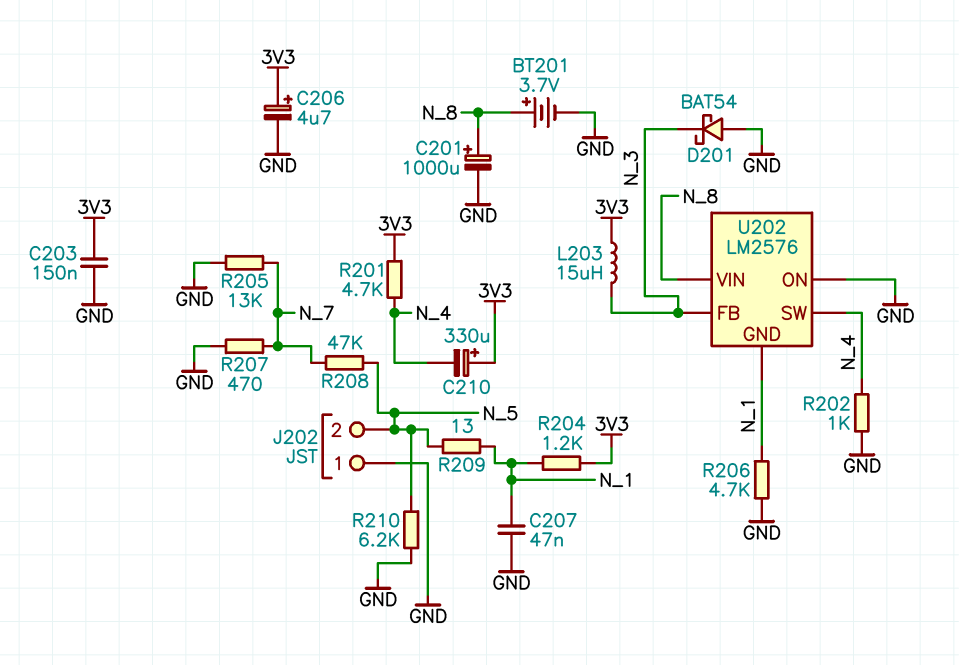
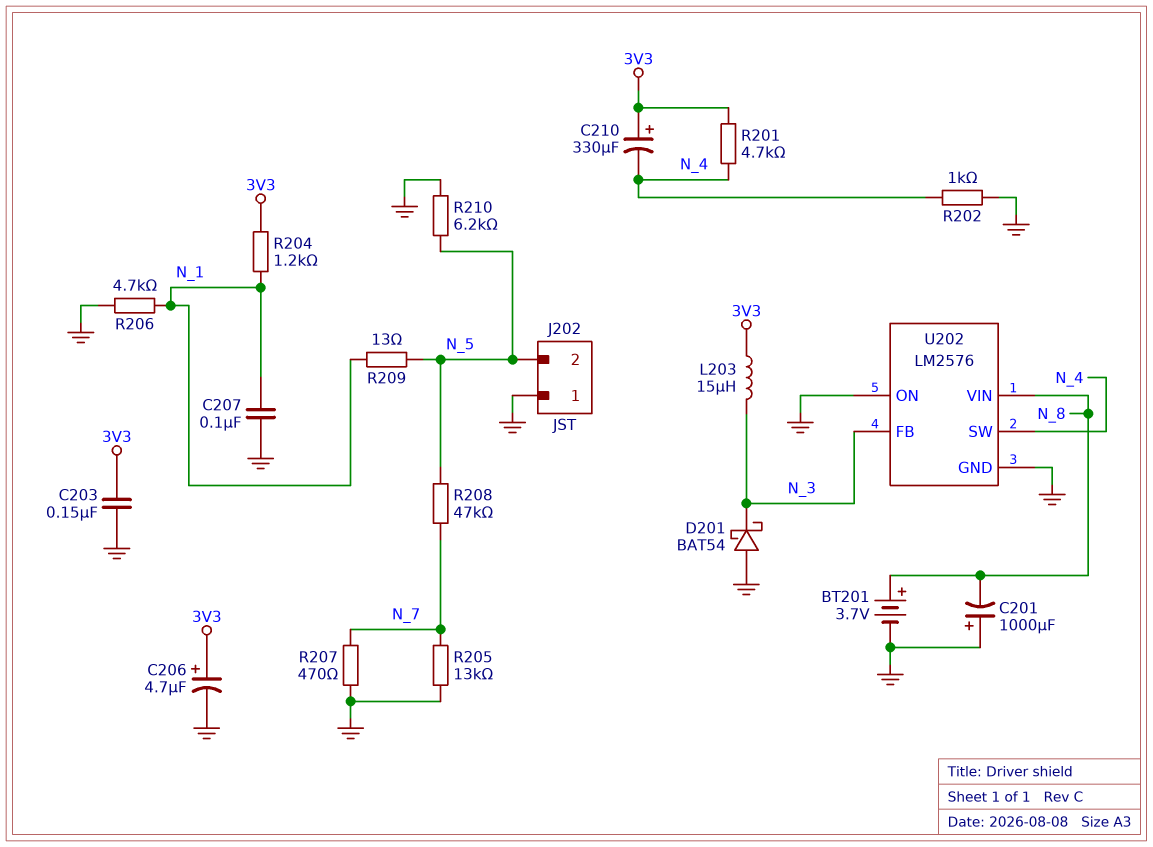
C201: 1000uF (plus N_8, minus GND) -> 1000uF (plus GND, minus N_8)
C207: 47nF (GND, N_1) -> 100nF (GND, N_1)
U202 pin GND: N_1 -> GND

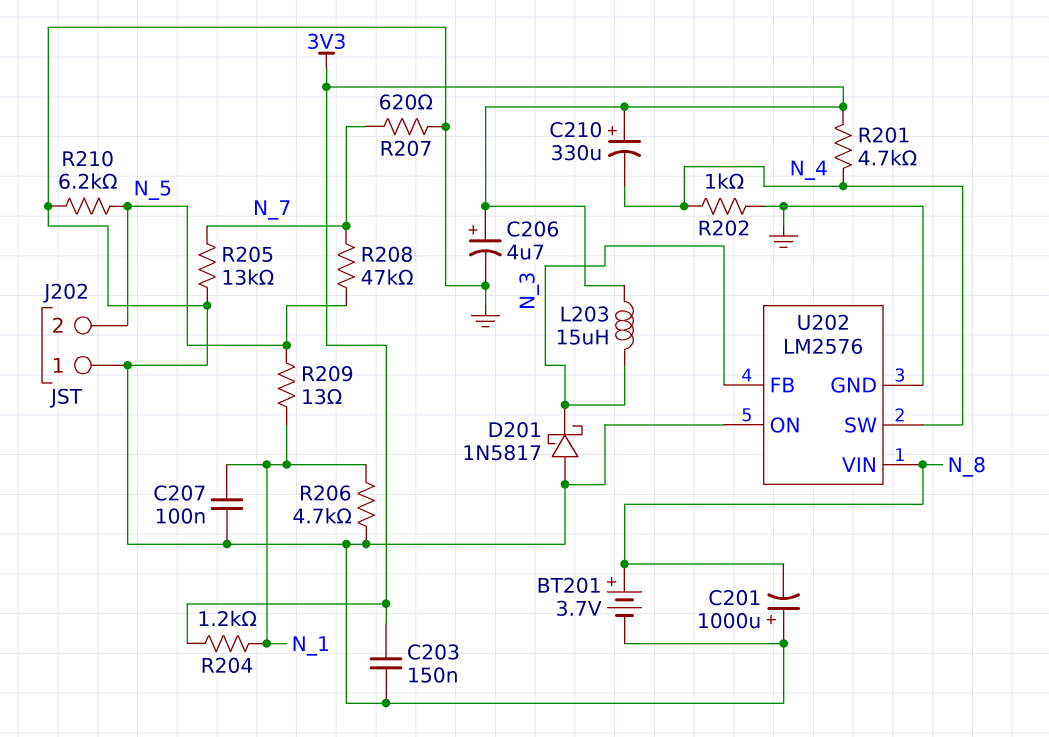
D201: schottky BAT54 (A GND, K N_3) -> schottky 1N5817 (A GND, K N_3)
R207: 470 (GND, N_7) -> 620 (GND, N_7)

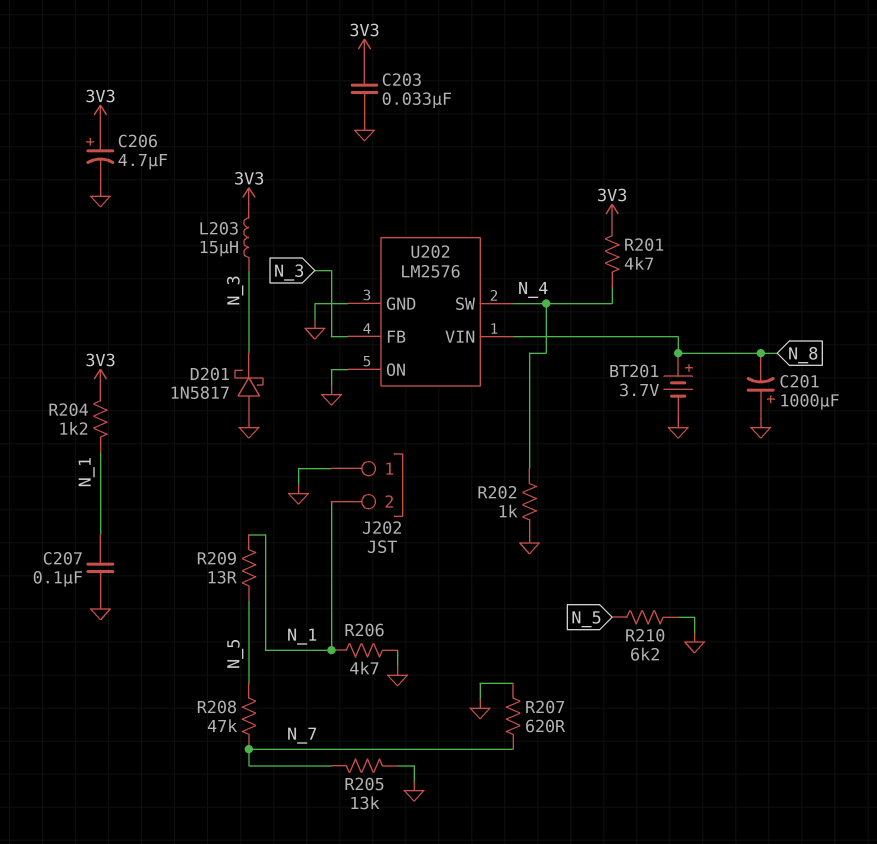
C203: 150nF (3V3, GND) -> 33nF (3V3, GND)
C210: 330uF (plus 3V3, minus N_4) -> none
J202 pin 2: N_5 -> N_1

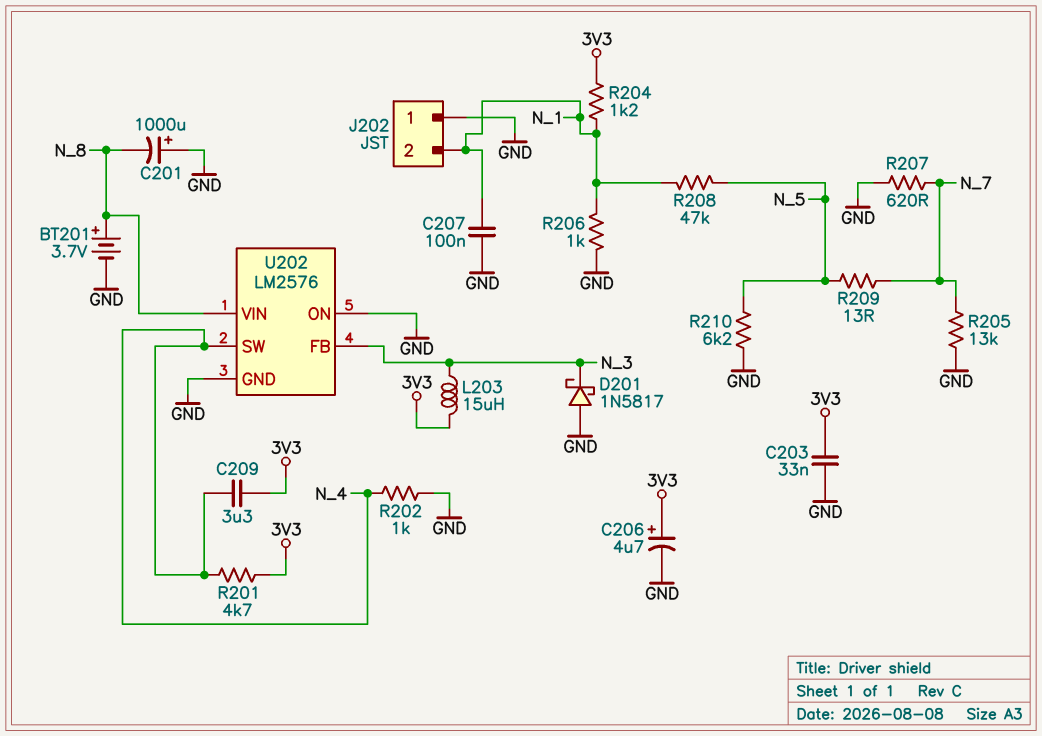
C209: none -> 3.3uF (3V3, N_4)
R206: 4.7k (GND, N_1) -> 1k (GND, N_1)
R208: 47k (N_5, N_7) -> 47k (N_1, N_5)
R209: 13 (N_1, N_5) -> 13 (N_5, N_7)

